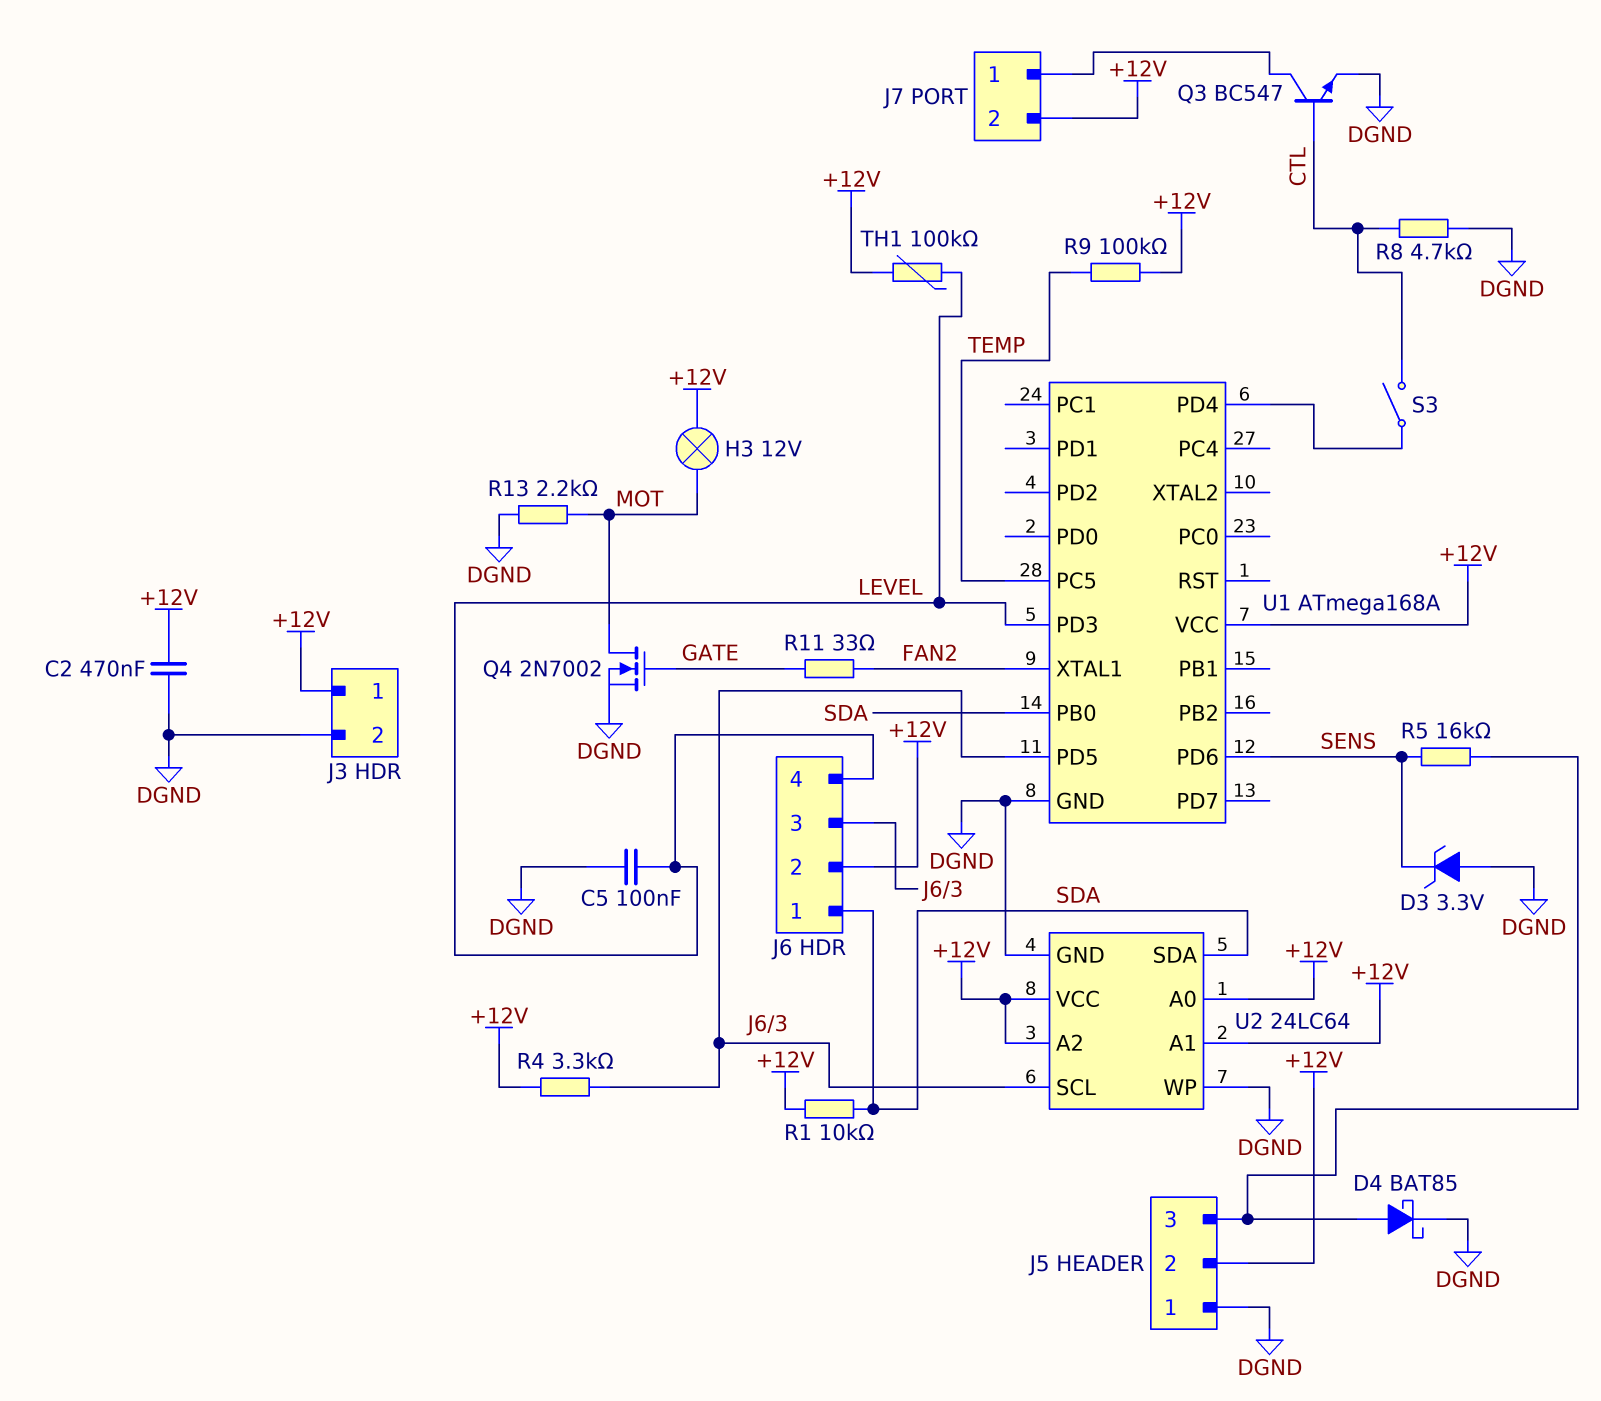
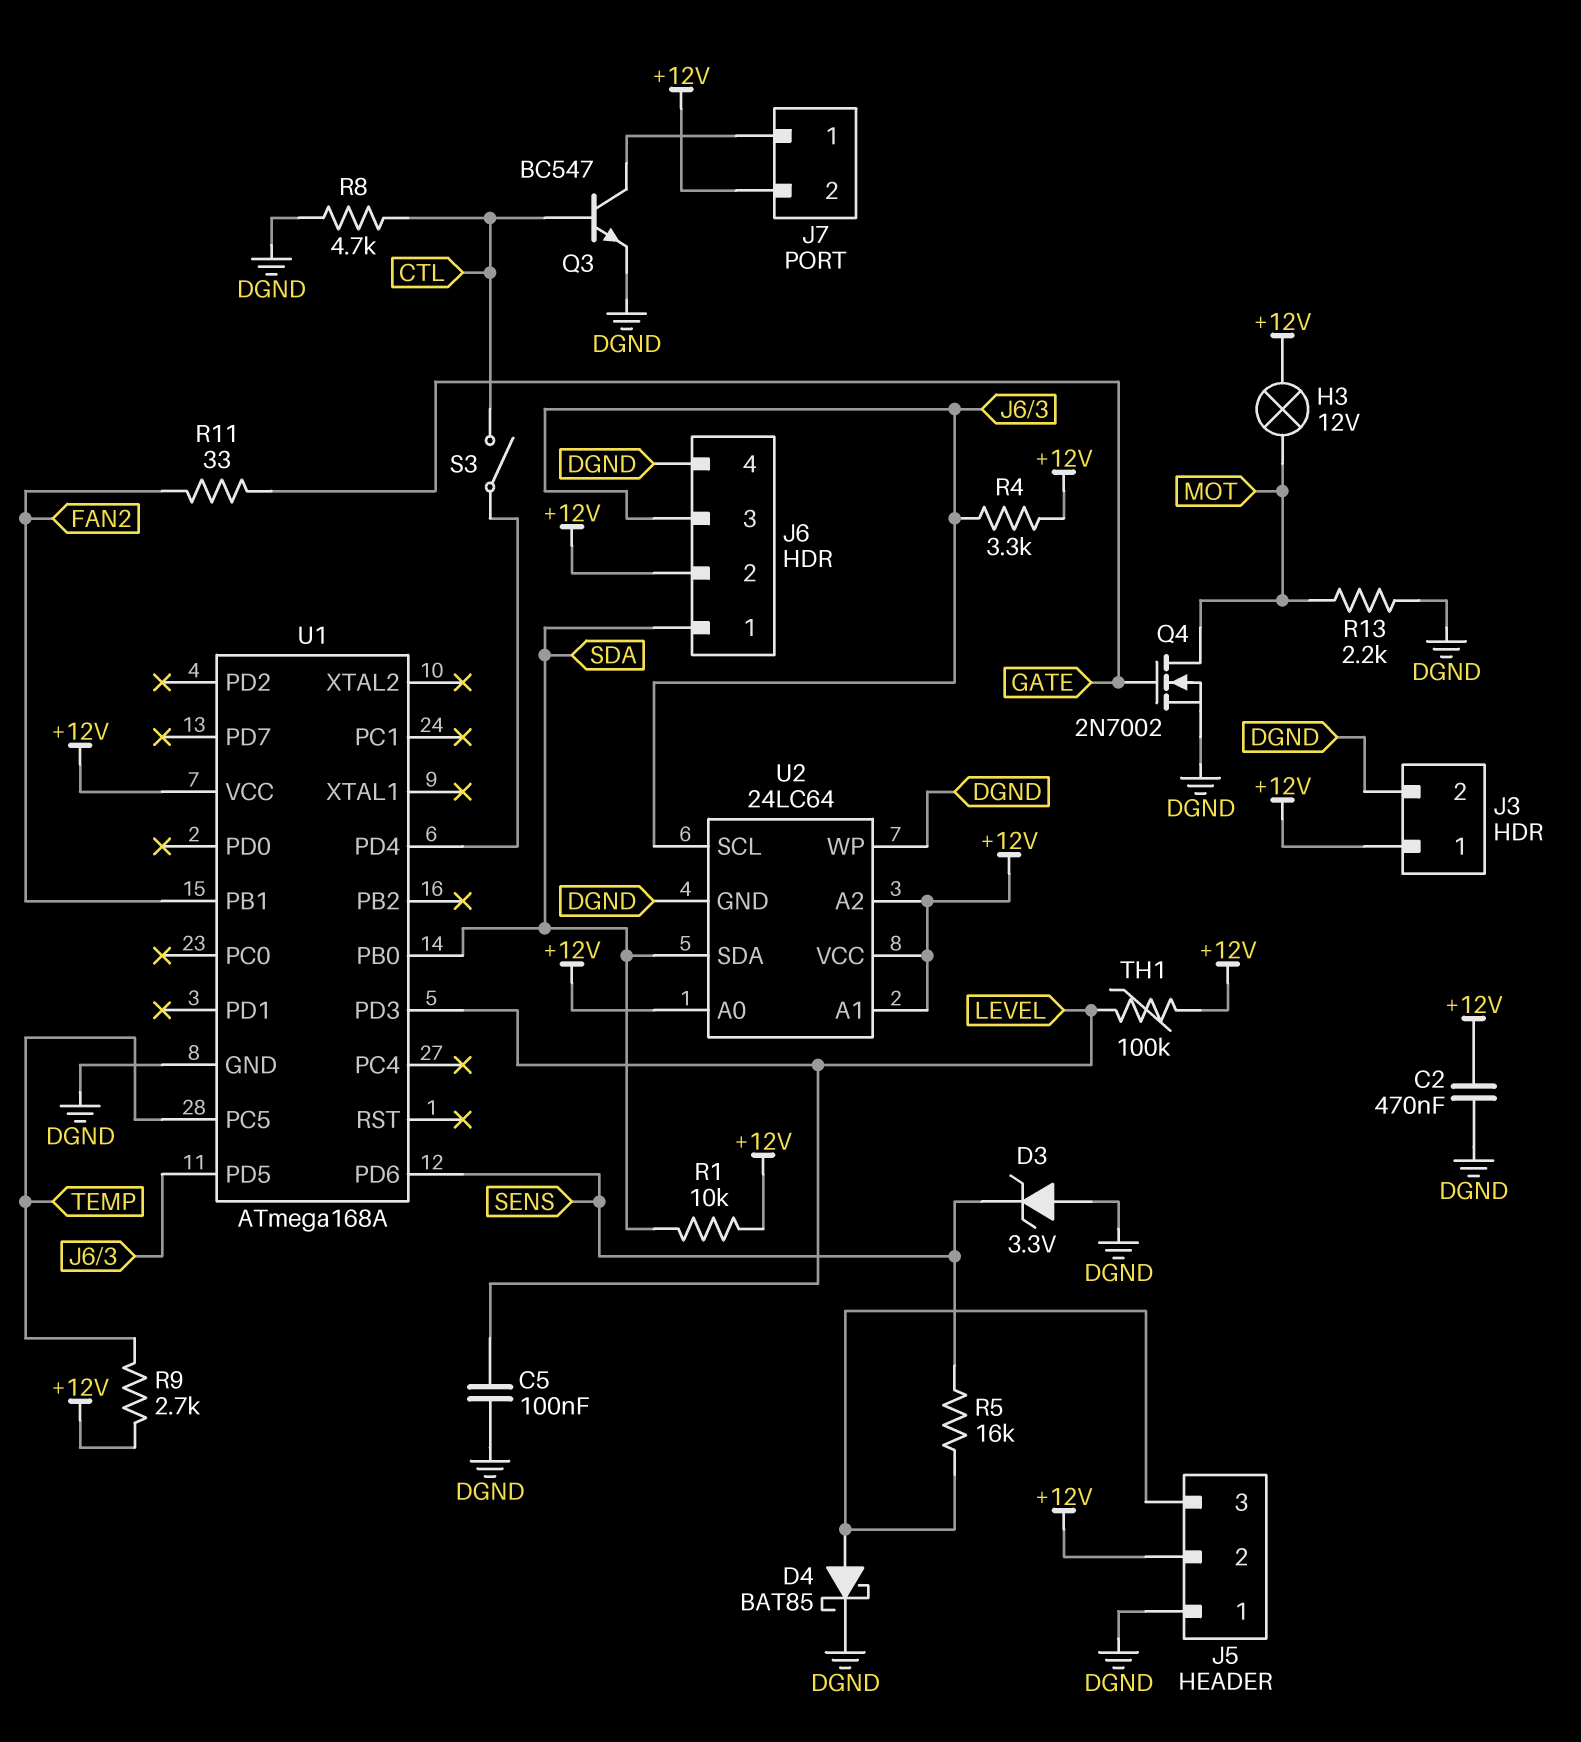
J6 pin 4: LEVEL -> DGND
R9: 100k (+12V, TEMP) -> 2.7k (+12V, TEMP)
U1 pin PB1: none -> FAN2
U1 pin XTAL1: FAN2 -> none

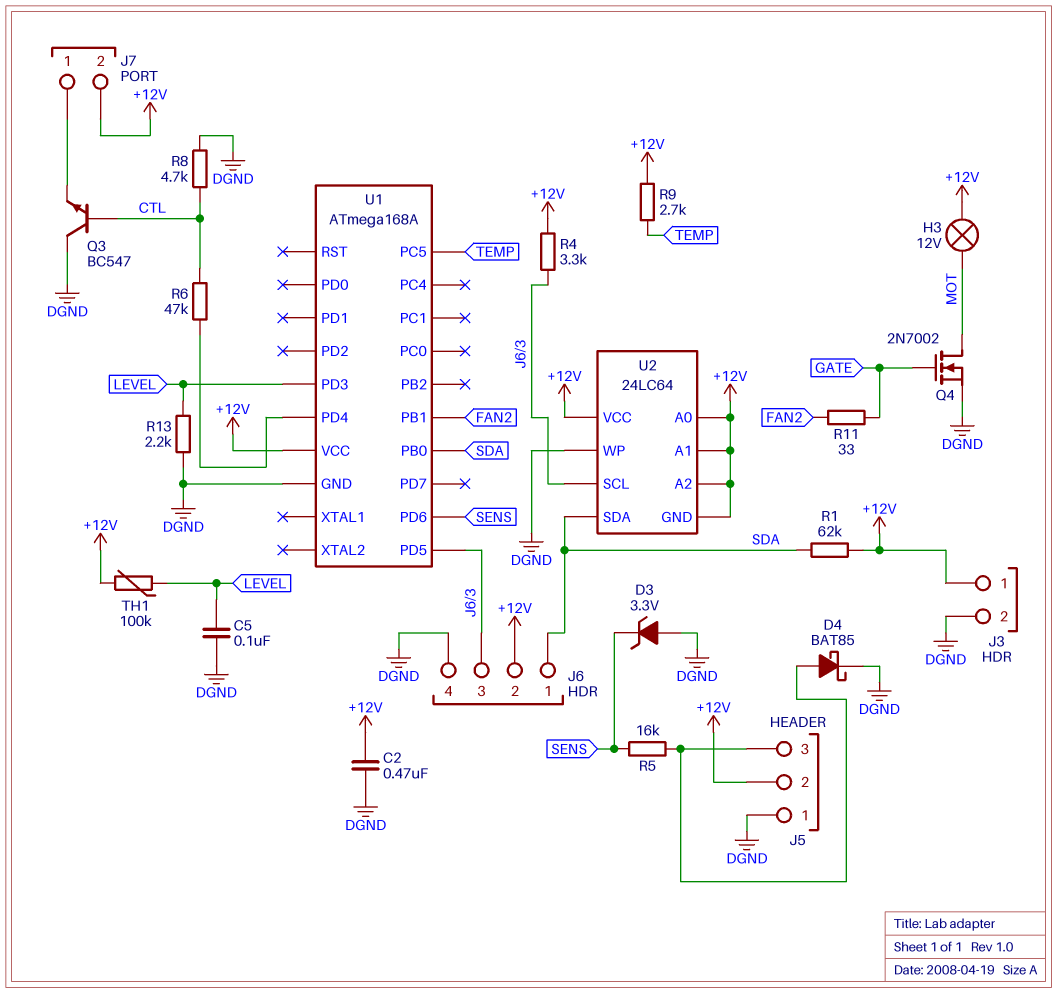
Q3: NPN BC547 (B CTL, C J7/1, E DGND) -> NPN BC547 (B CTL, C DGND, E J7/1)
R1: 10k (+12V, SDA) -> 62k (+12V, SDA)
R6: none -> 47k (CTL, U1/PD4)
R13: 2.2k (DGND, MOT) -> 2.2k (DGND, LEVEL)
S3: switch (CTL, U1/PD4) -> none
U2 pin GND: DGND -> +12V

